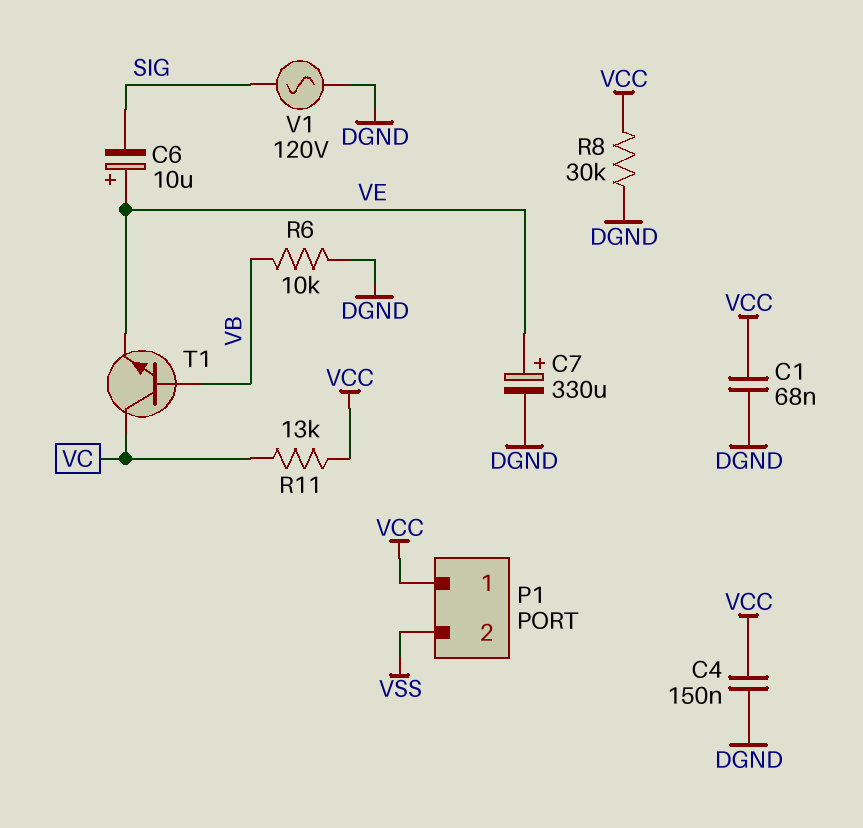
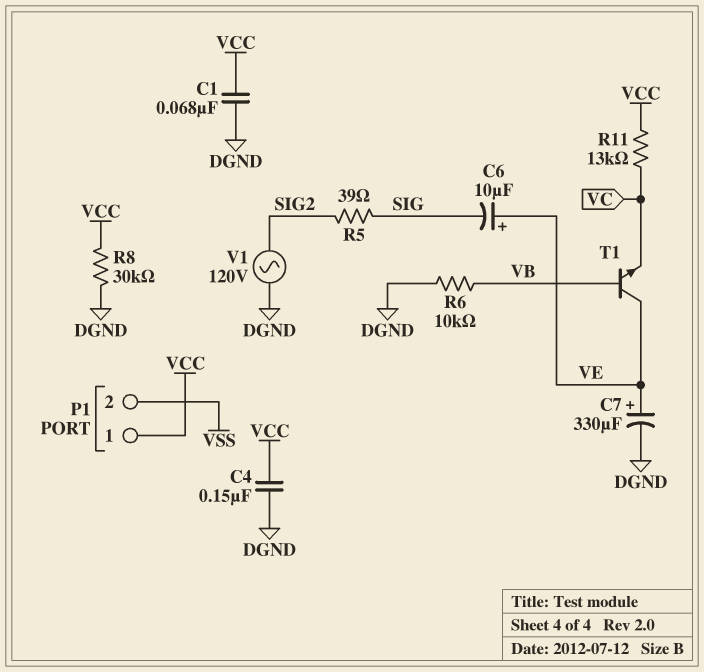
R5: none -> 39 (SIG, SIG2)
T1: NPN (B VB, C VC, E VE) -> NPN (B VB, C VE, E VC)
V1: AC 120V (DGND, SIG) -> AC 120V (DGND, SIG2)

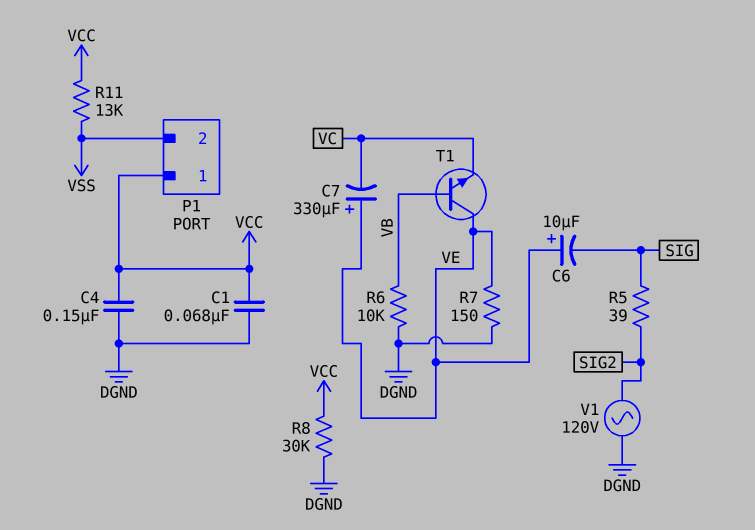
C7: 330uF (plus VE, minus DGND) -> 330uF (plus VE, minus VC)
R7: none -> 150 (DGND, VE)
R11: 13k (VC, VCC) -> 13k (VCC, VSS)

